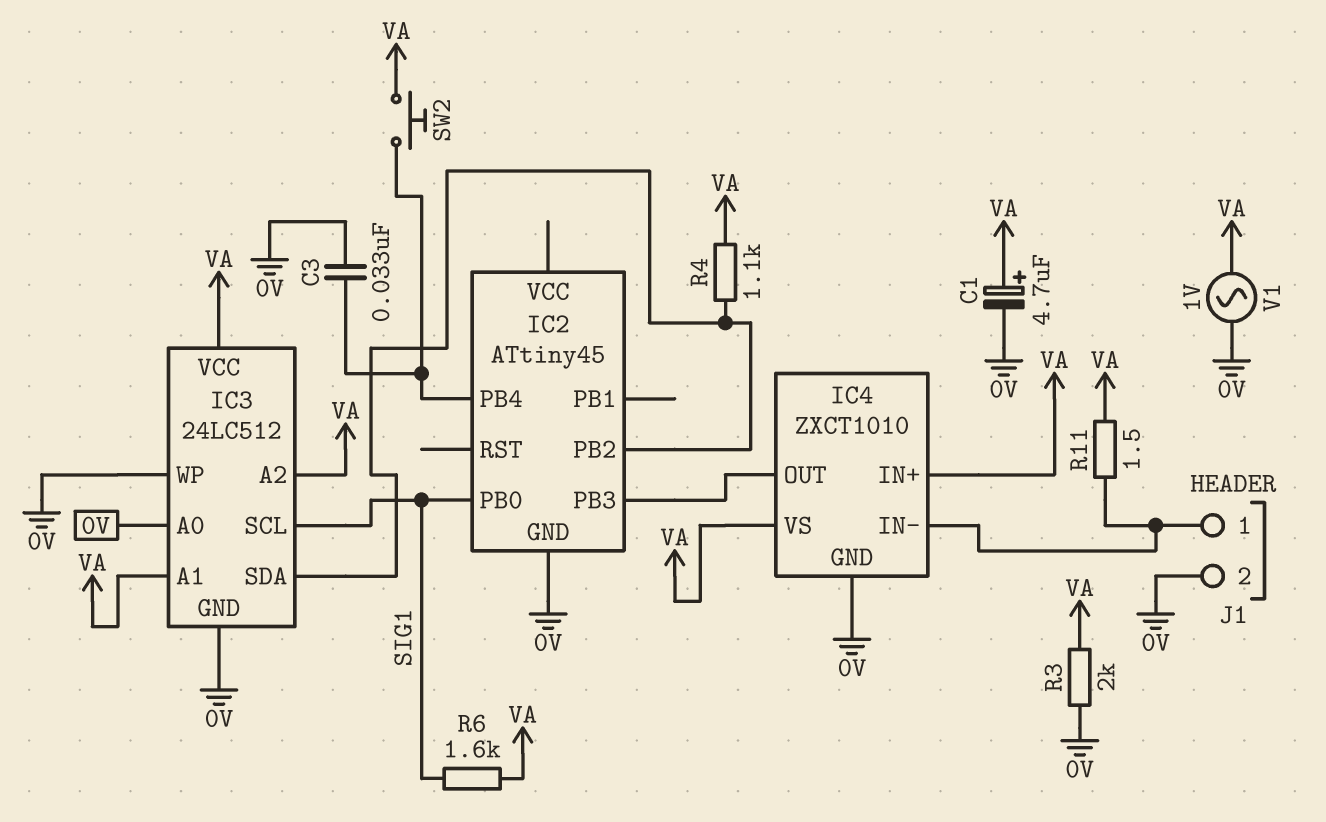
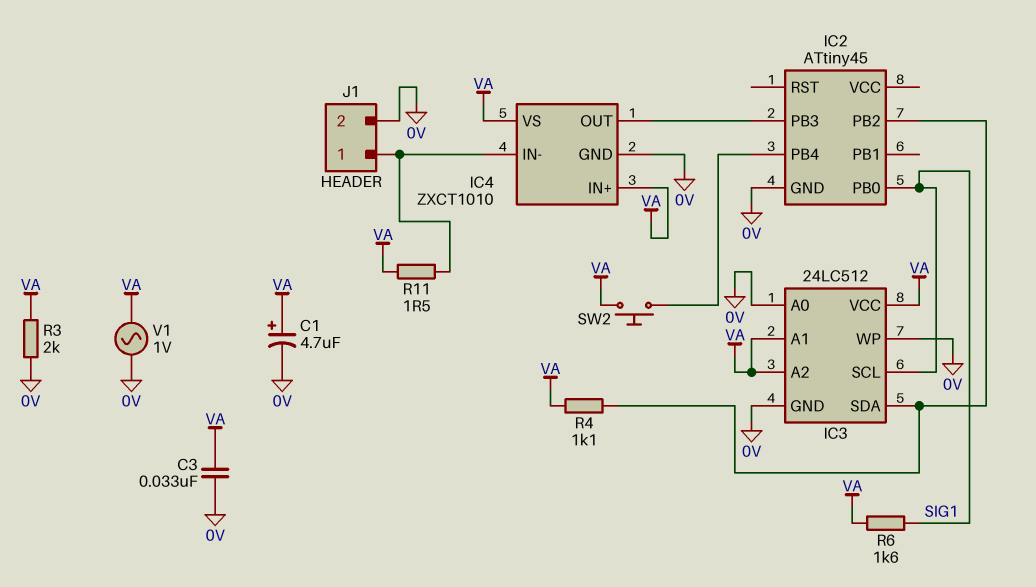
C3: 33nF (0V, IC2/PB4) -> 33nF (0V, VA)

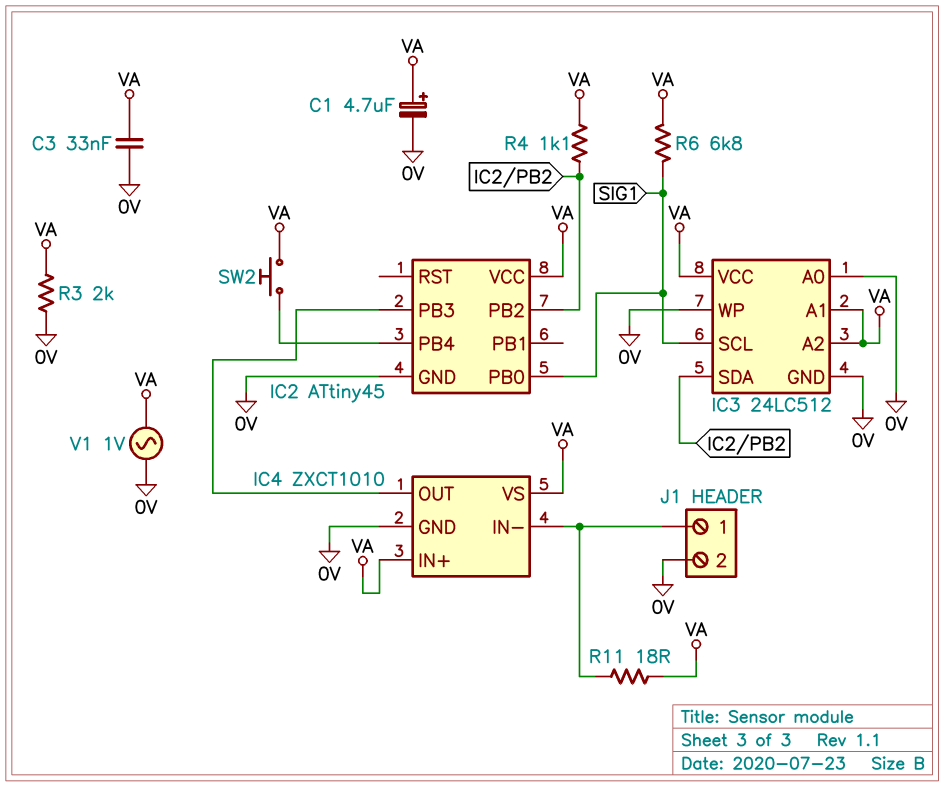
IC2 pin VCC: none -> VA
R6: 1.6k (SIG1, VA) -> 6.8k (SIG1, VA)
R11: 1.5 (IC4/IN-, VA) -> 18 (IC4/IN-, VA)

